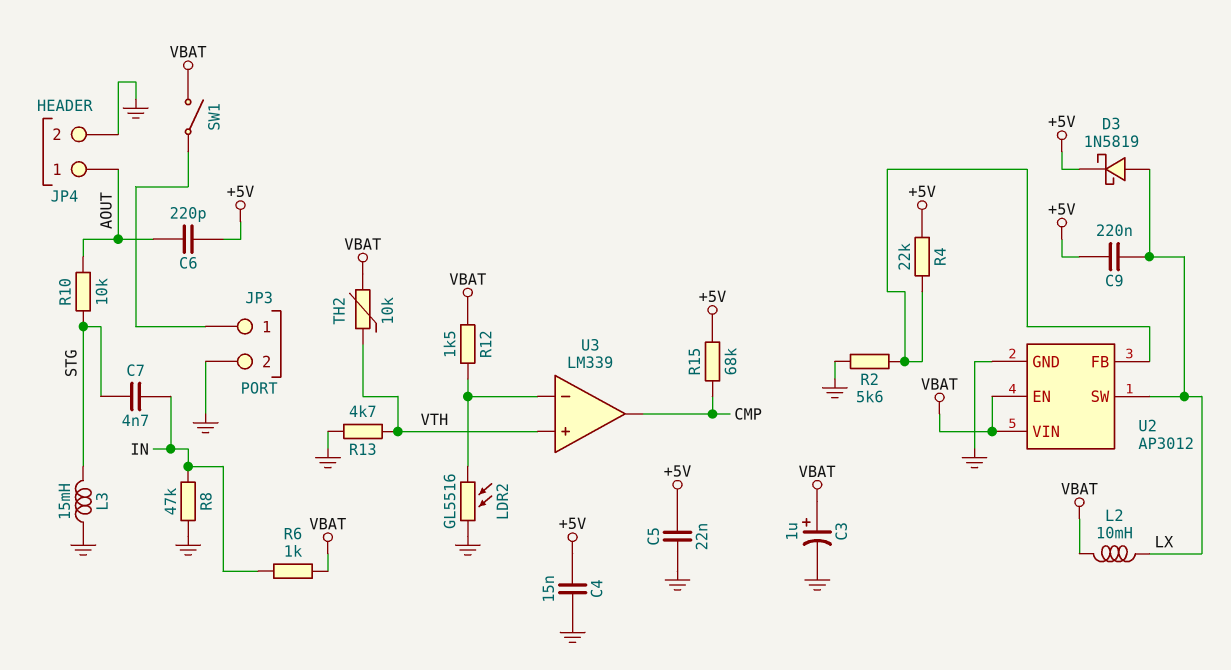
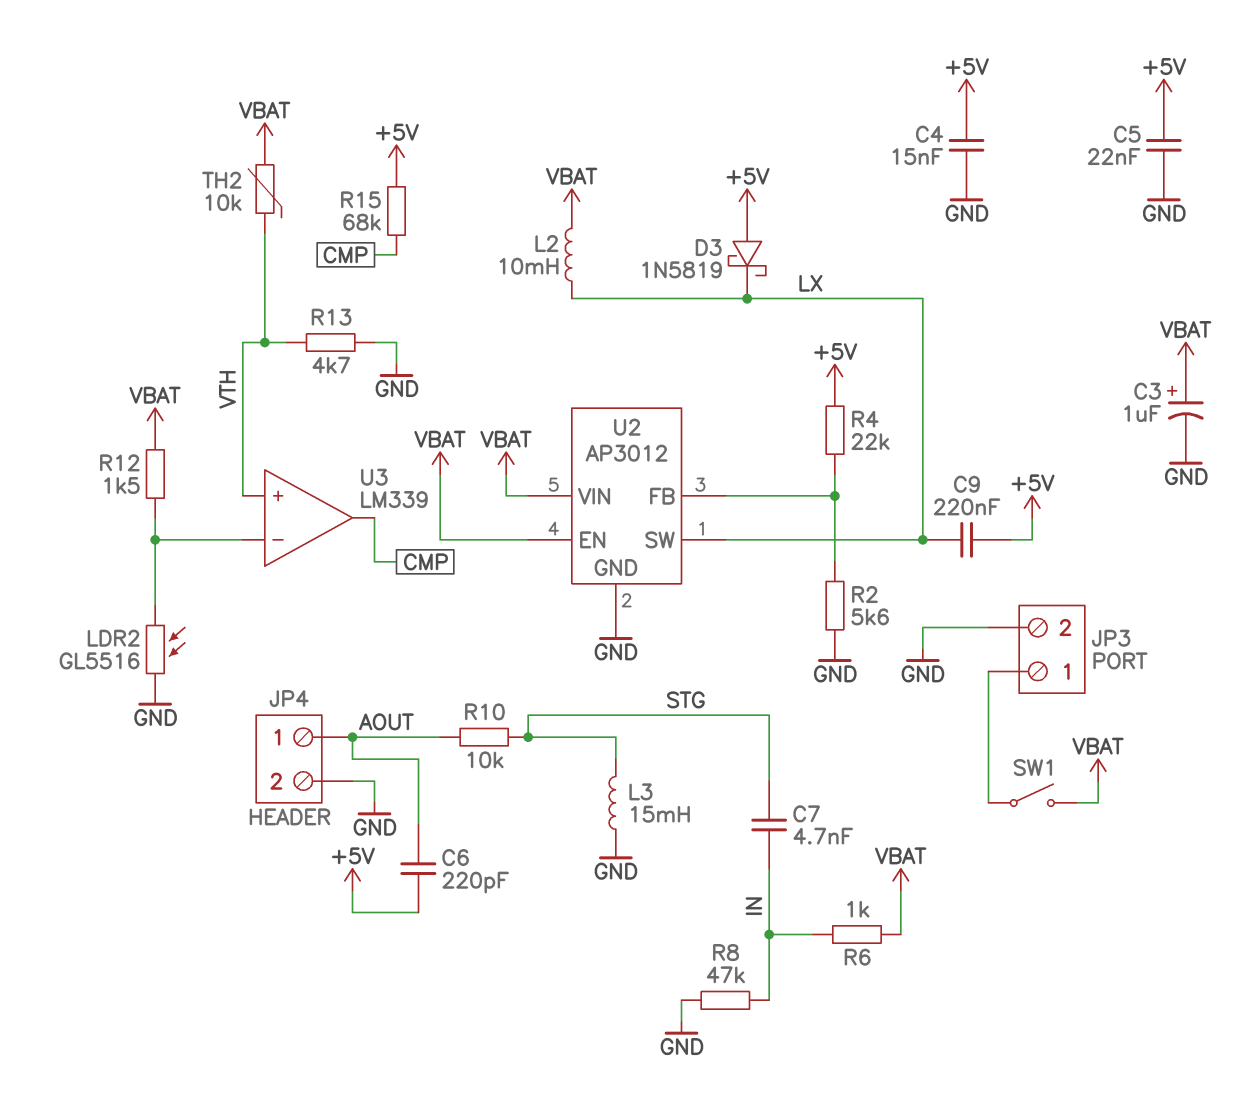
D3: schottky 1N5819 (A LX, K +5V) -> schottky 1N5819 (A +5V, K LX)

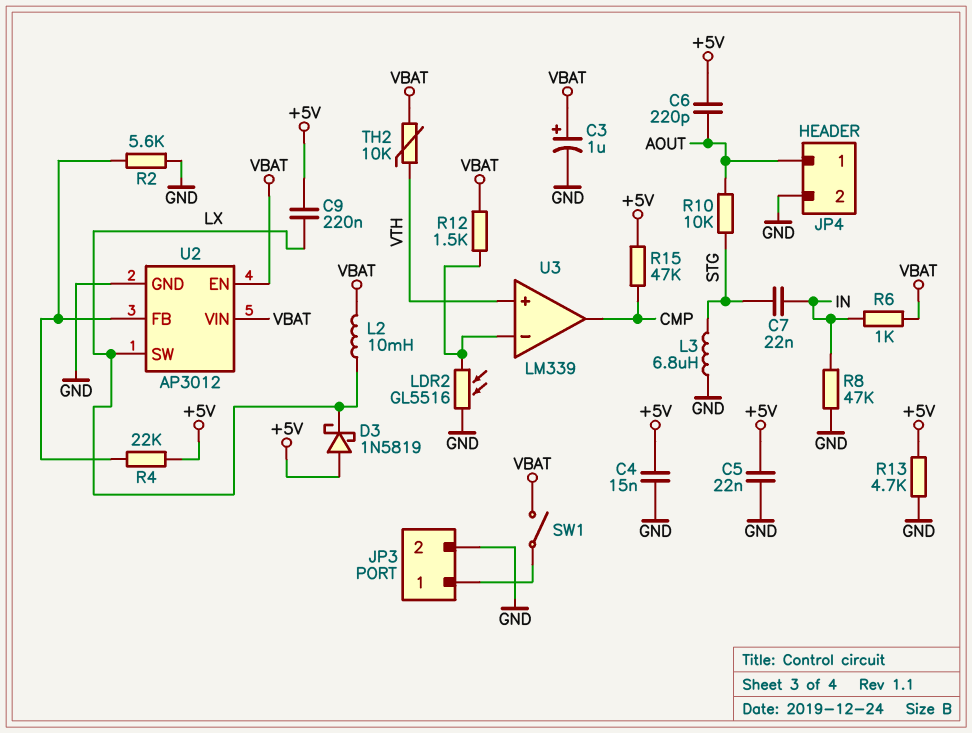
C7: 4.7nF (IN, STG) -> 22nF (IN, STG)
L3: 15mH (GND, STG) -> 6.8uH (GND, STG)
R13: 4.7k (GND, VTH) -> 4.7k (+5V, GND)
R15: 68k (+5V, CMP) -> 47k (+5V, CMP)

